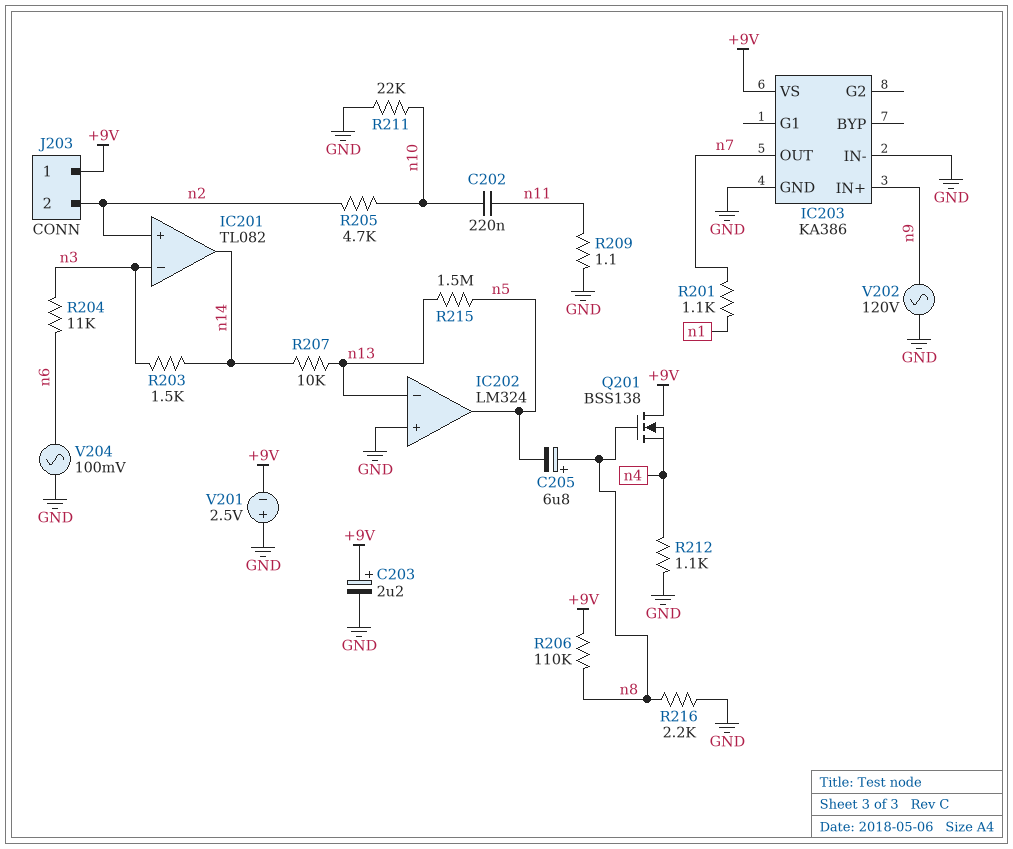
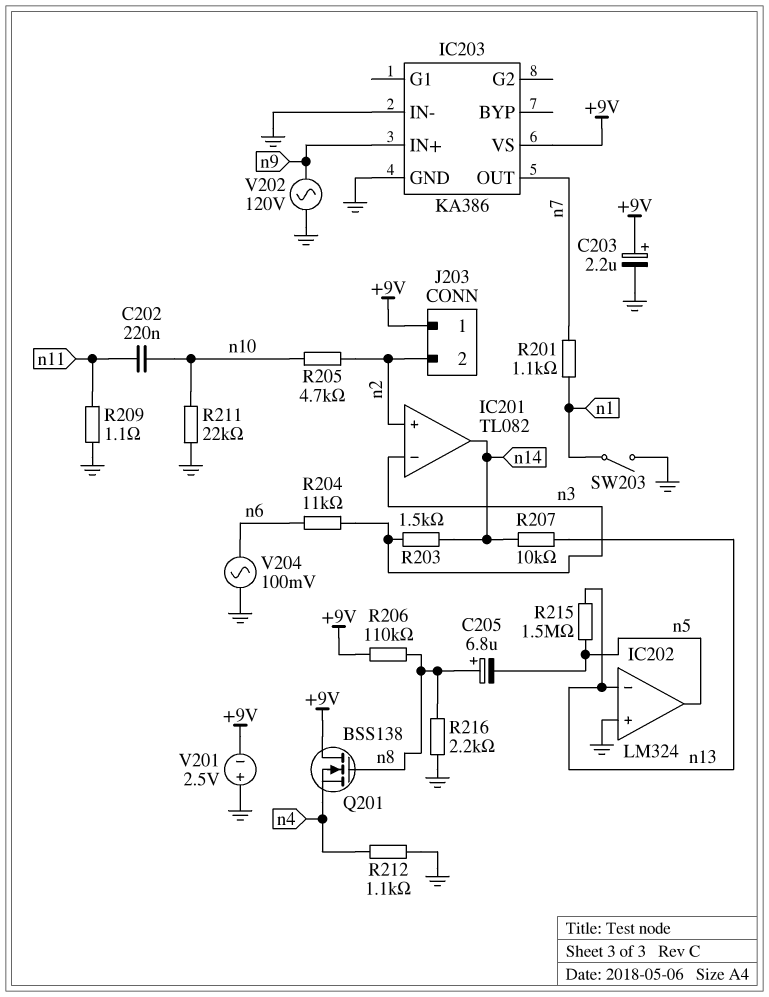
SW203: none -> switch (GND, n1)

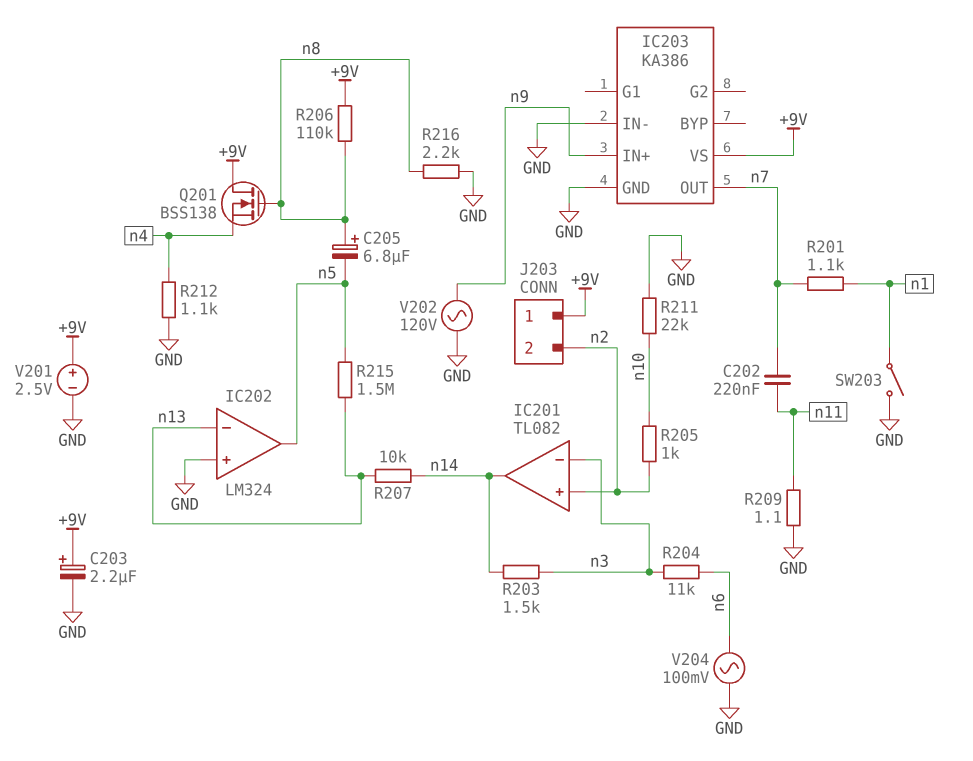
C202: 220nF (n10, n11) -> 220nF (n7, n11)
R205: 4.7k (n2, n10) -> 1k (n2, n10)
V201: 2.5V (plus GND, minus +9V) -> 2.5V (plus +9V, minus GND)

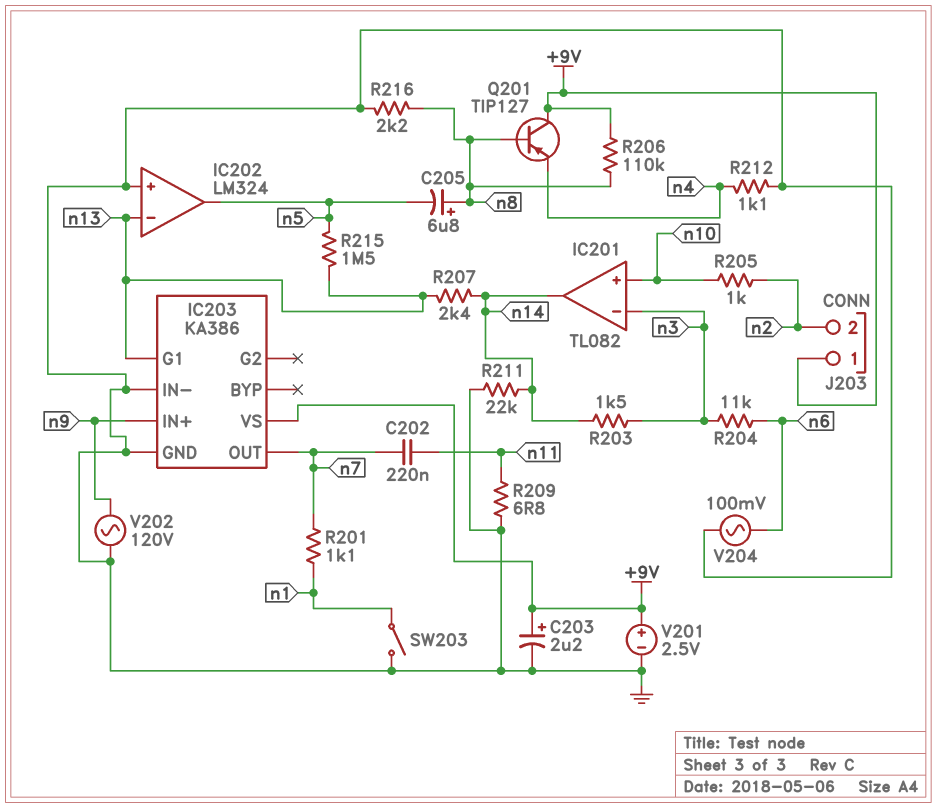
IC201 pin in+: n2 -> n10
IC203 pin G1: none -> n13
Q201: NMOS BSS138 (G n8, D +9V, S n4) -> PNP TIP127 (B n8, C +9V, E n4)
R207: 10k (n13, n14) -> 2.4k (n13, n14)
R209: 1.1 (GND, n11) -> 6.8 (GND, n11)
R211: 22k (GND, n10) -> 22k (GND, n14)

